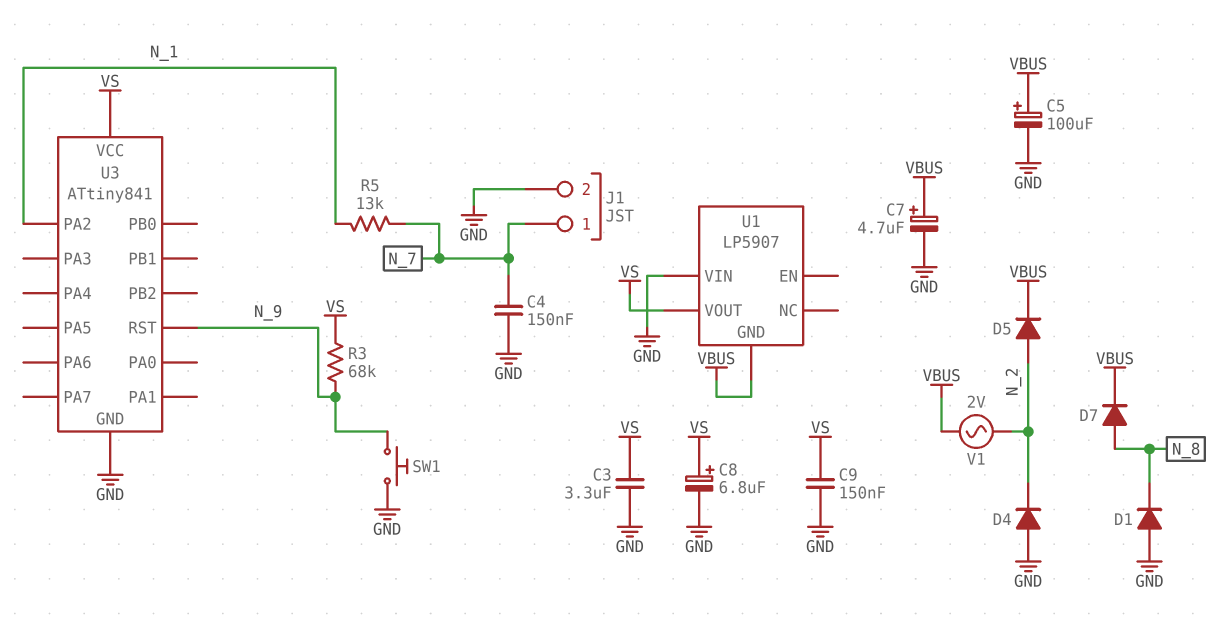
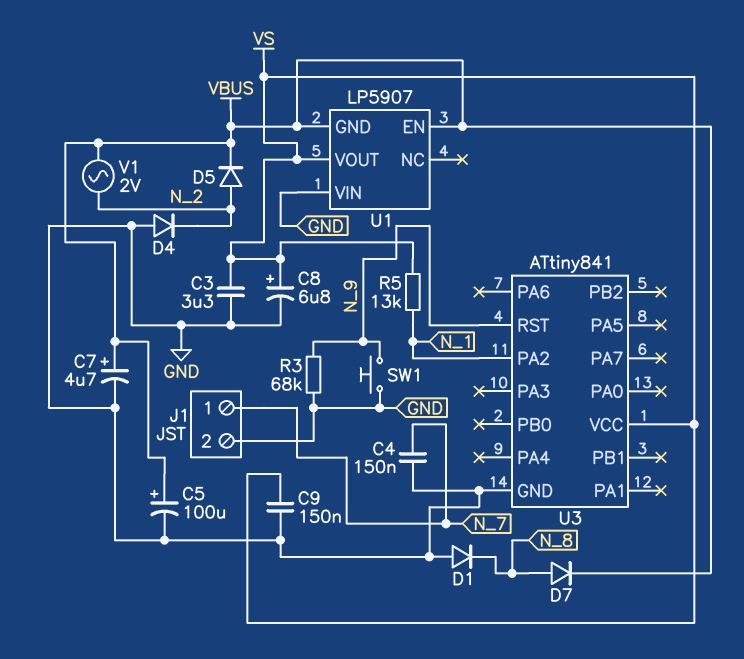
R3: 68k (N_9, VS) -> 68k (GND, N_9)
R5: 13k (N_1, N_7) -> 13k (N_1, VS)
U1 pin EN: none -> VBUS

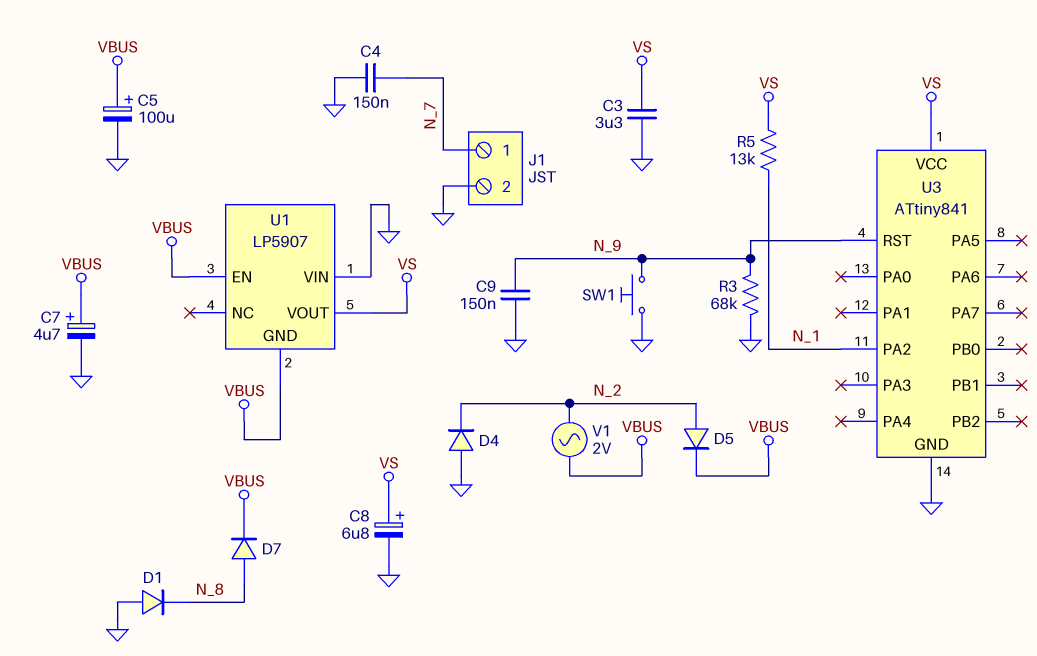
C9: 150nF (GND, VS) -> 150nF (GND, N_9)

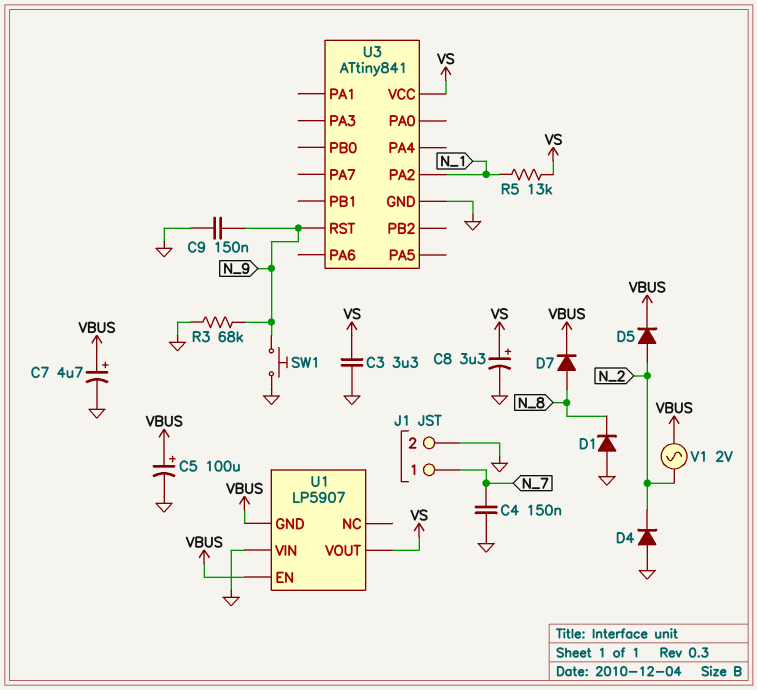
C8: 6.8uF (plus VS, minus GND) -> 3.3uF (plus VS, minus GND)

